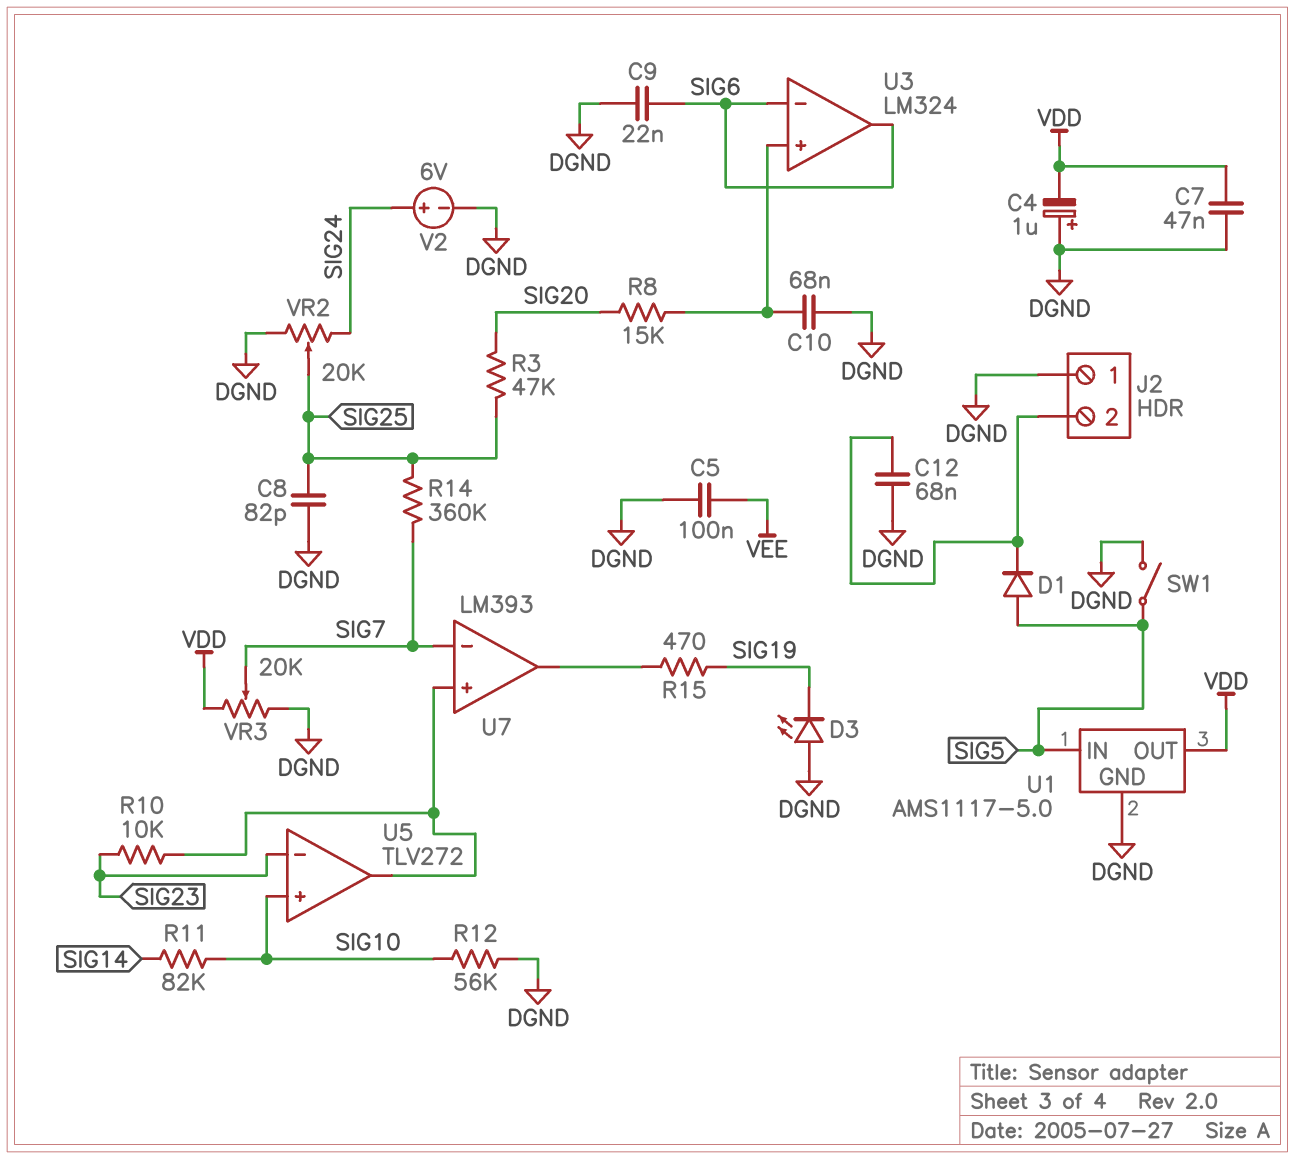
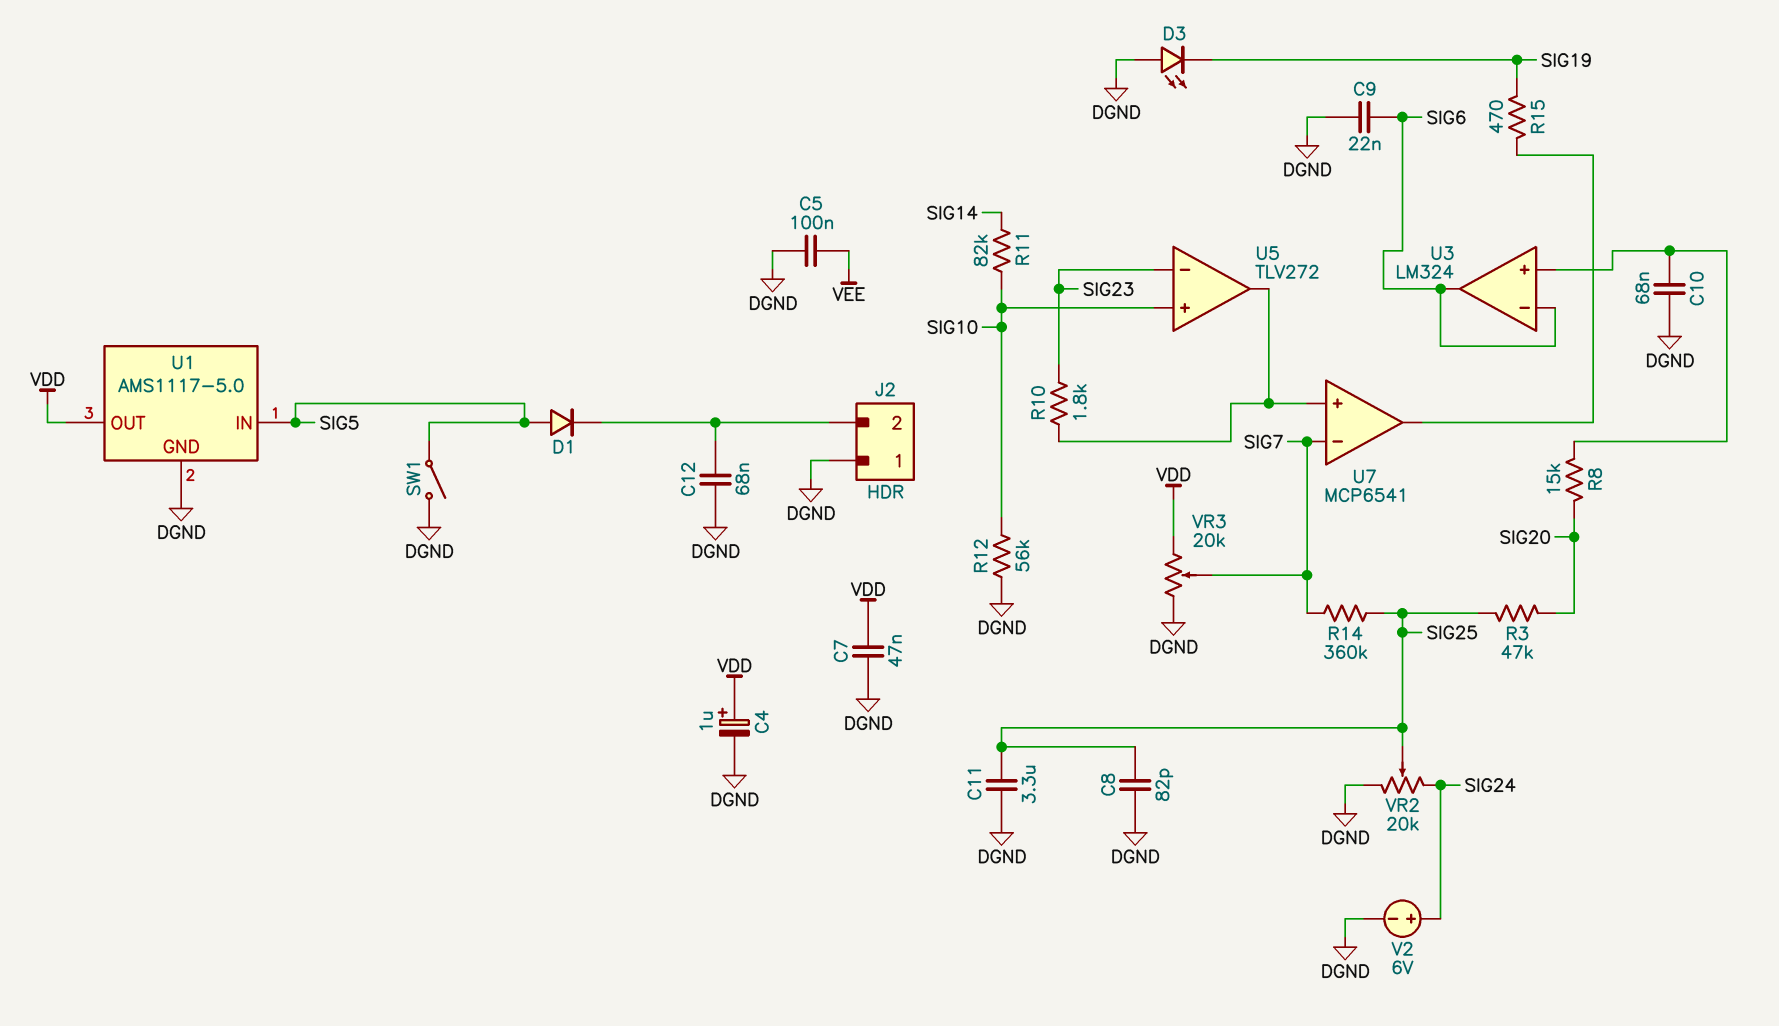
C4: 1uF (plus DGND, minus VDD) -> 1uF (plus VDD, minus DGND)
C11: none -> 3.3uF (DGND, SIG25)
R10: 10k (SIG23, U5/out) -> 1.8k (SIG23, U5/out)
U7: LM393 -> MCP6541

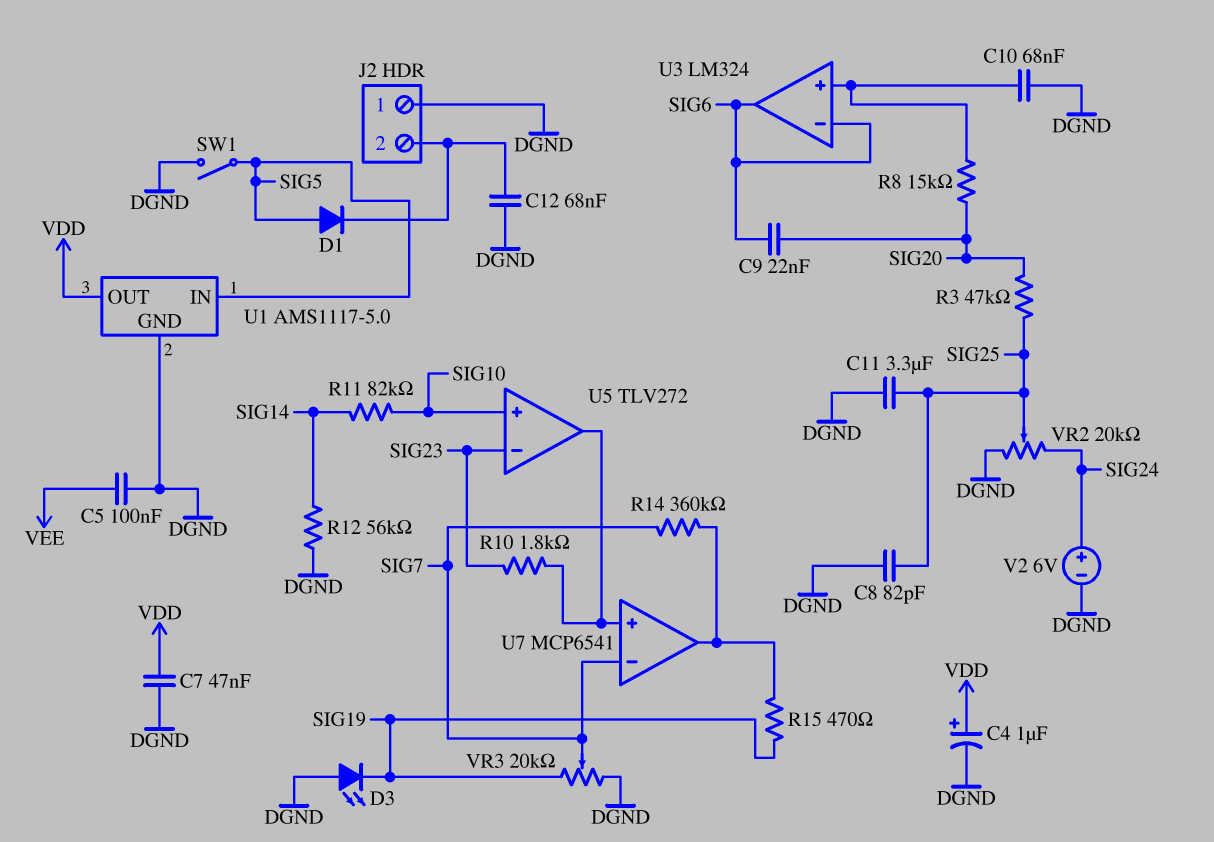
C9: 22nF (DGND, SIG6) -> 22nF (SIG6, SIG20)
R12: 56k (DGND, SIG10) -> 56k (DGND, SIG14)
R14: 360k (SIG7, SIG25) -> 360k (SIG7, U7/out)
VR3: 20k (DGND, VDD, wiper SIG7) -> 20k (DGND, SIG19, wiper SIG7)

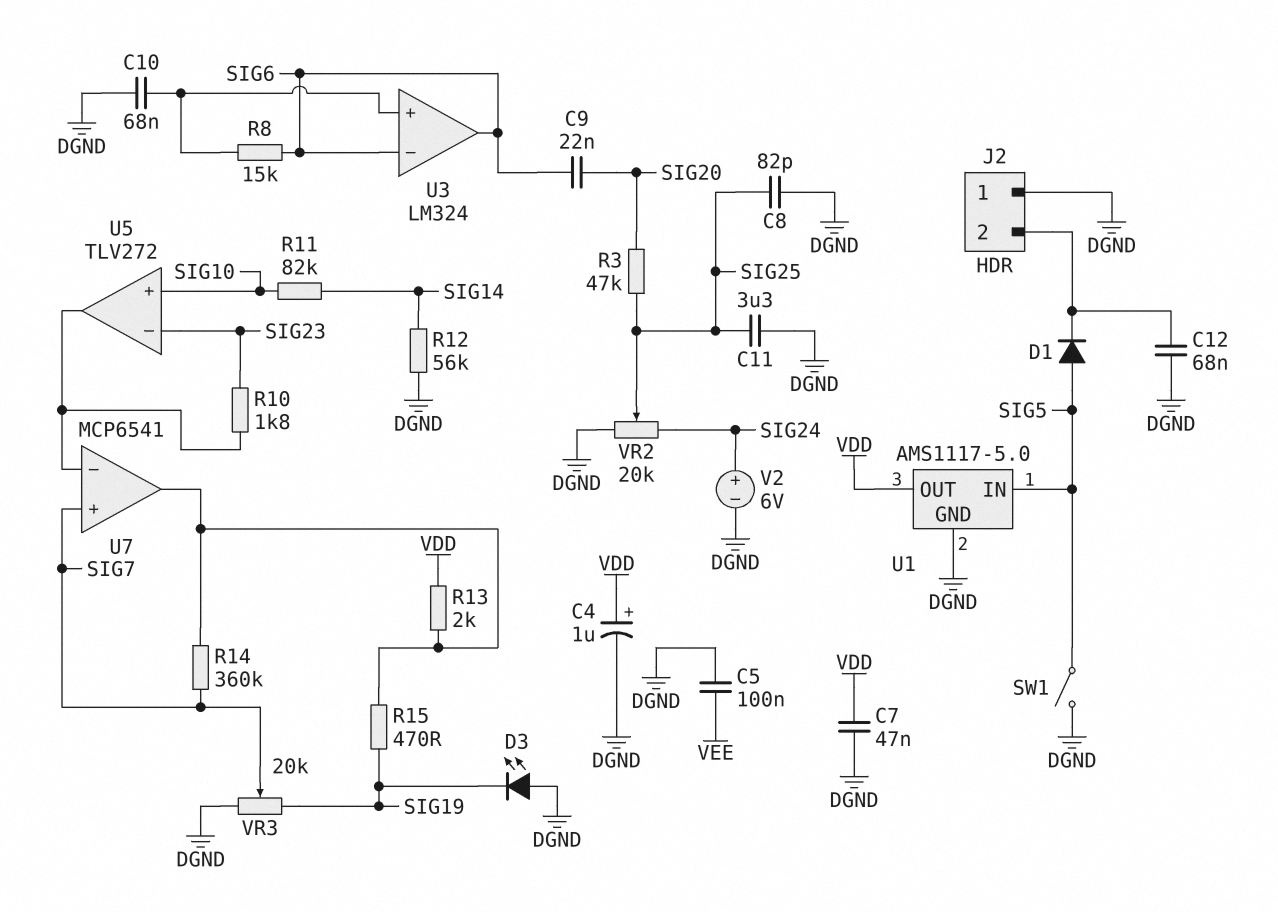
R8: 15k (SIG20, U3/in+) -> 15k (SIG6, U3/in+)
R13: none -> 2k (U7/out, VDD)
U7 pin in+: U5/out -> SIG7
U7 pin in-: SIG7 -> U5/out

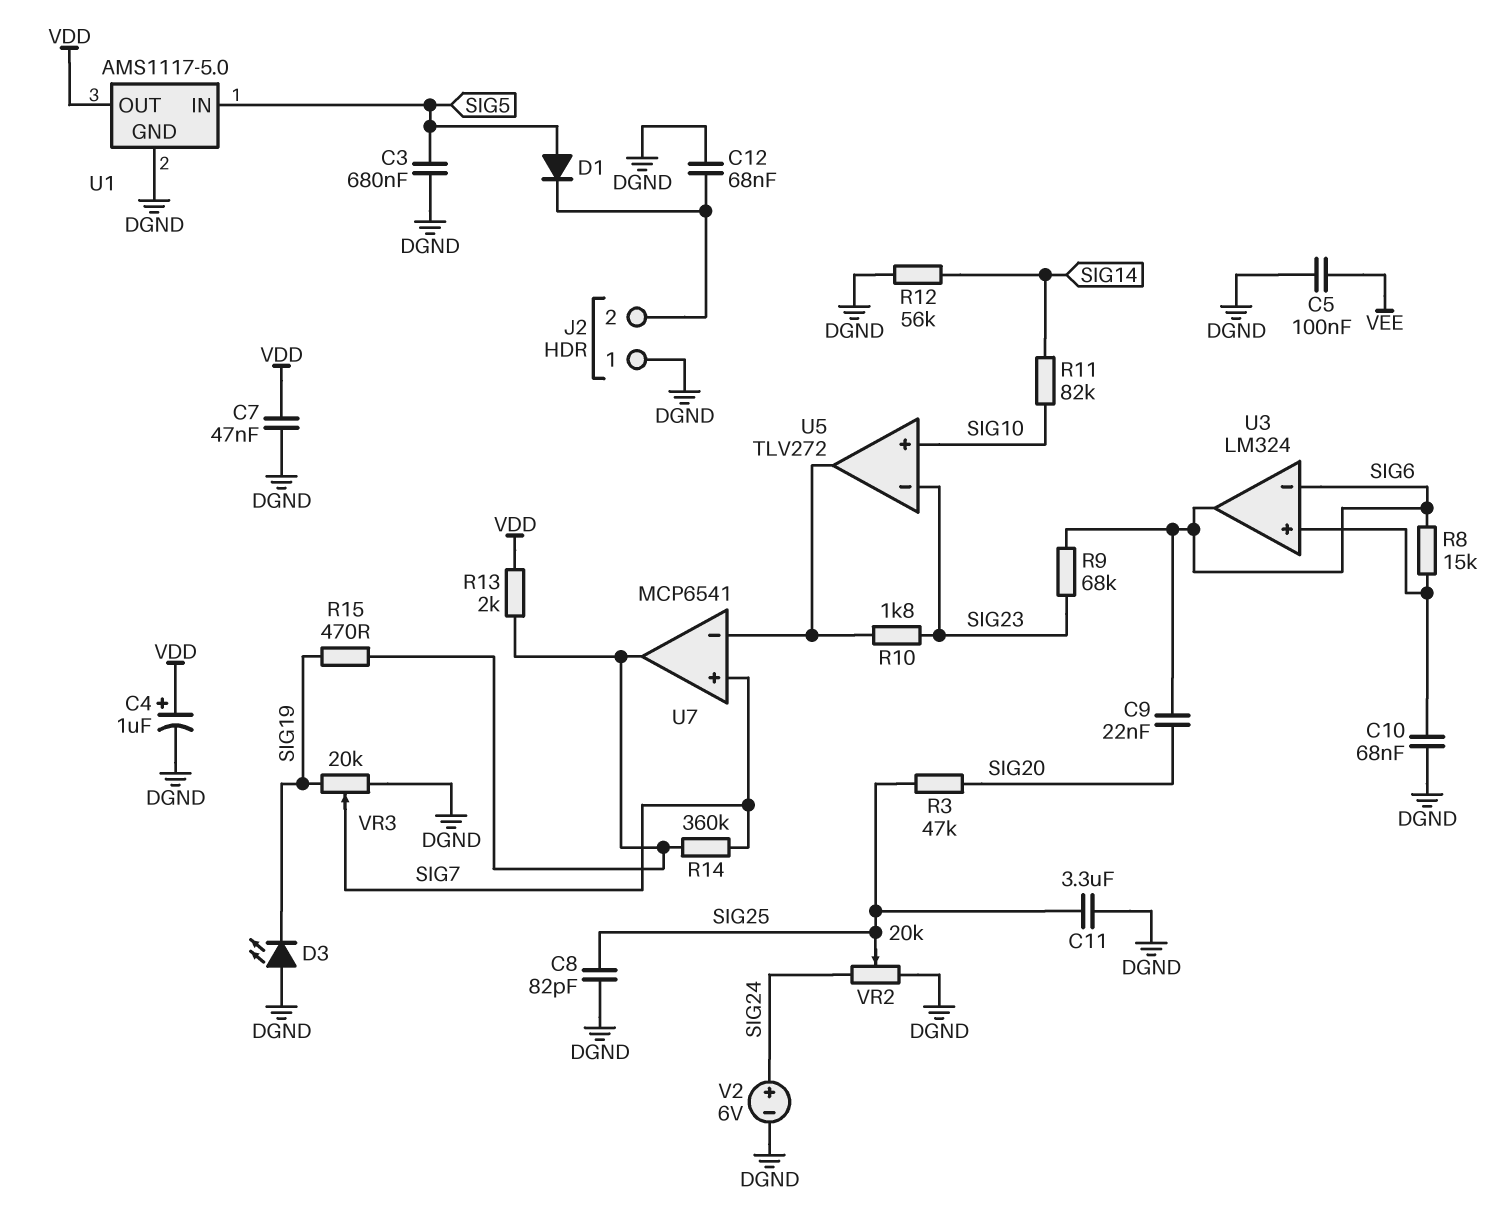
C3: none -> 680nF (DGND, SIG5)
R9: none -> 68k (SIG6, SIG23)
SW1: switch (DGND, SIG5) -> none

